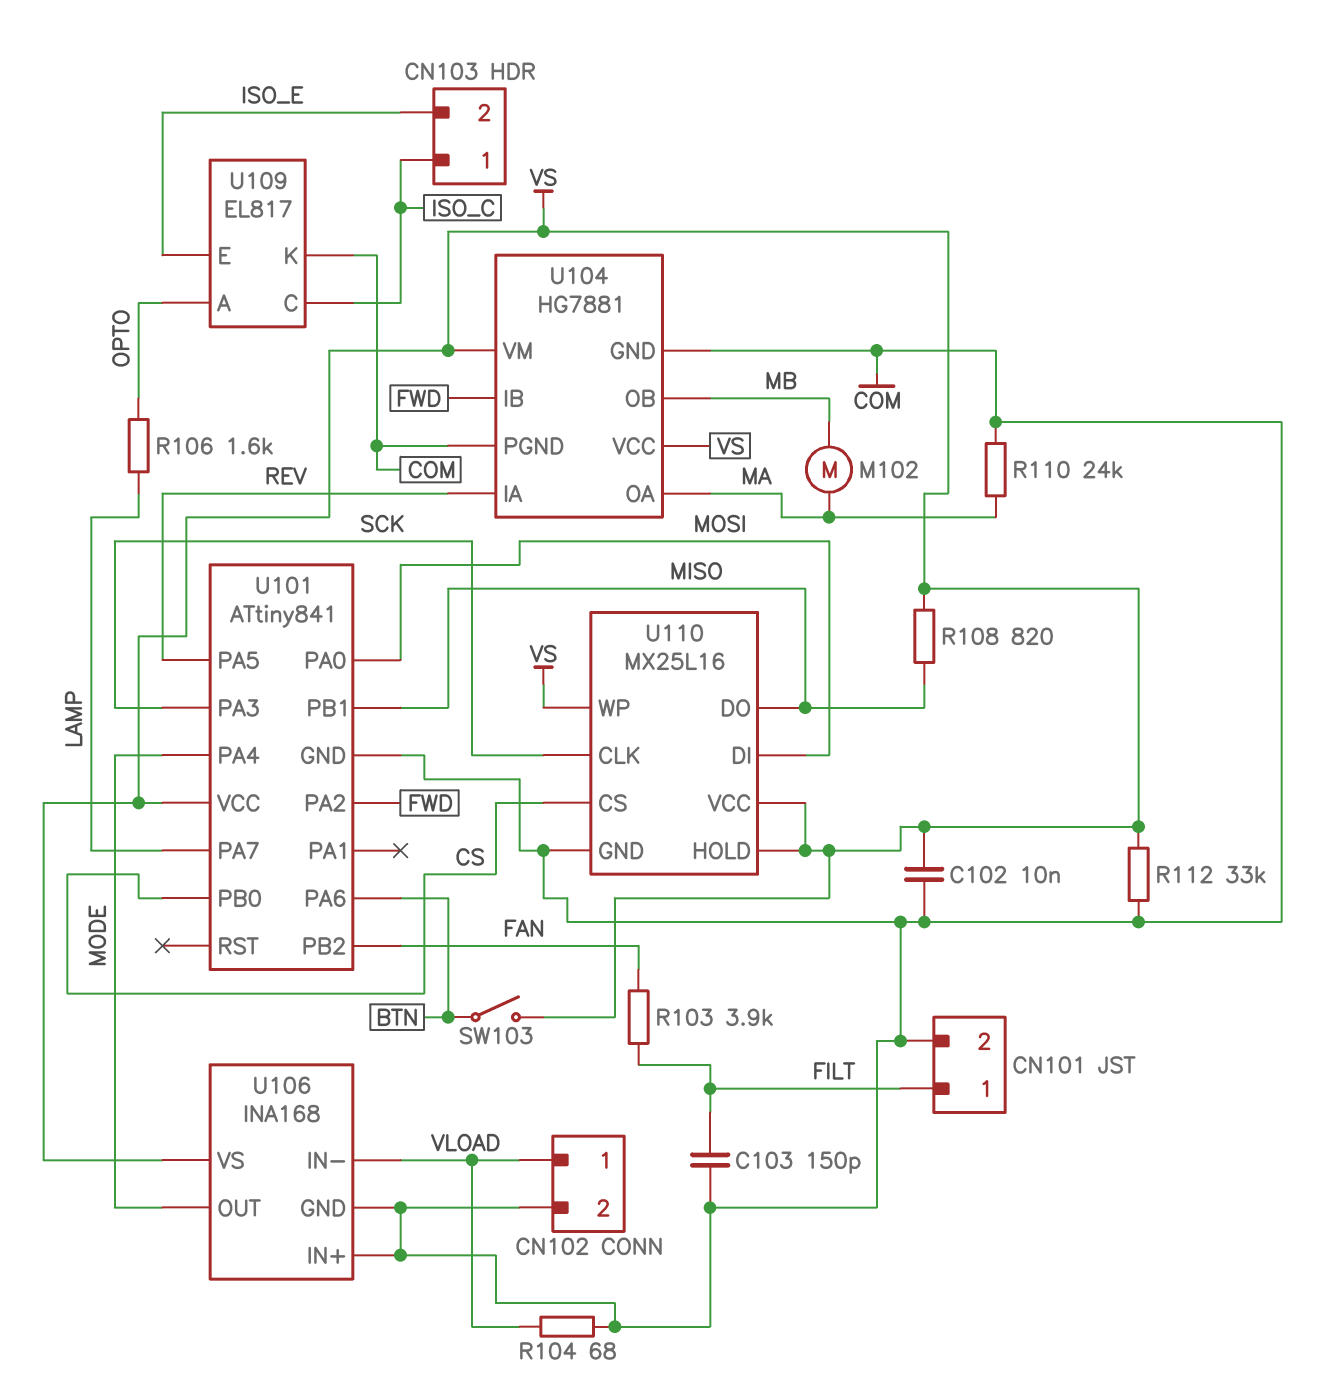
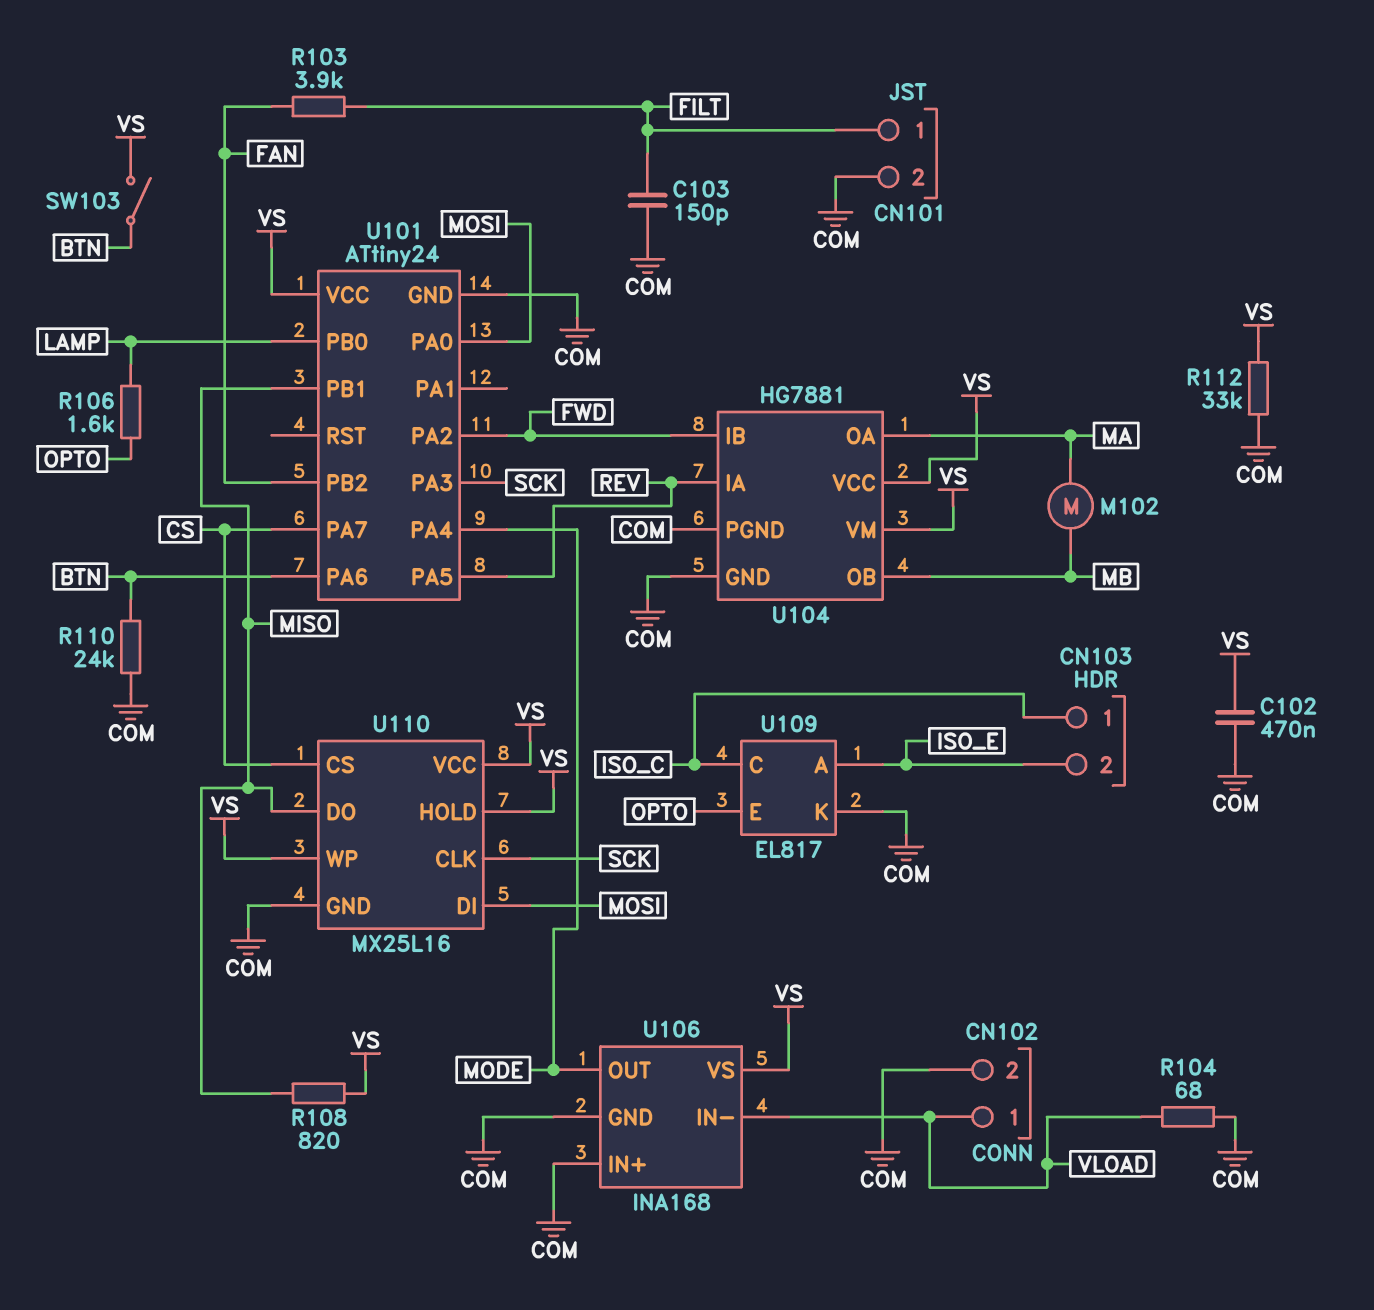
C102: 10nF (COM, VS) -> 470nF (COM, VS)
R110: 24k (COM, MA) -> 24k (BTN, COM)
U101: ATtiny841 -> ATtiny24
U101 pin PA7: LAMP -> CS
U101 pin PB0: CS -> LAMP
U109 pin A: OPTO -> ISO_E
U109 pin E: ISO_E -> OPTO

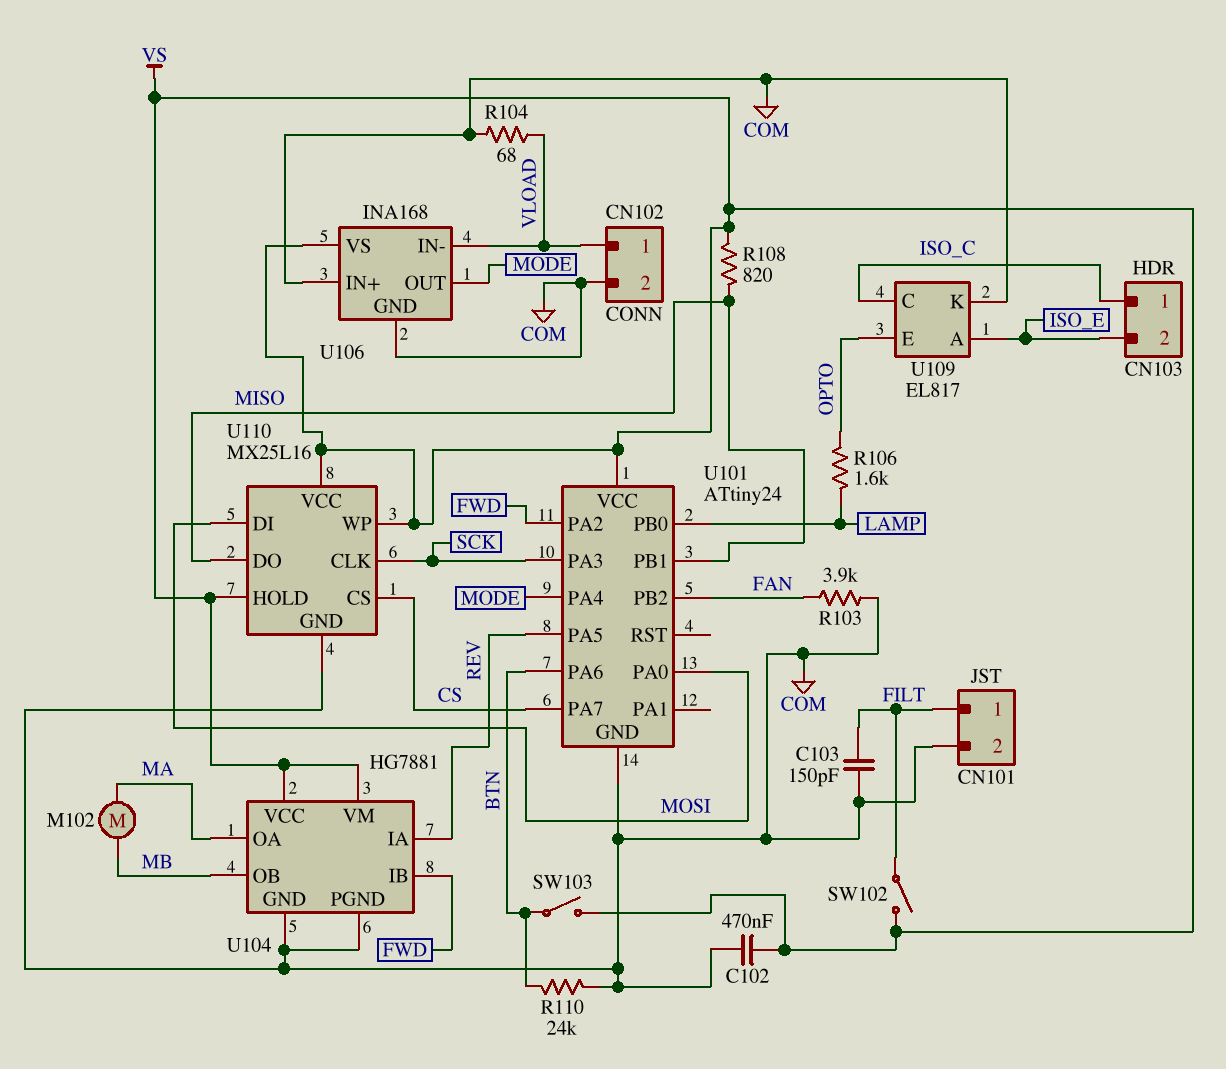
R103: 3.9k (FAN, FILT) -> 3.9k (COM, FAN)
R112: 33k (COM, VS) -> none
SW102: none -> switch (FILT, VS)

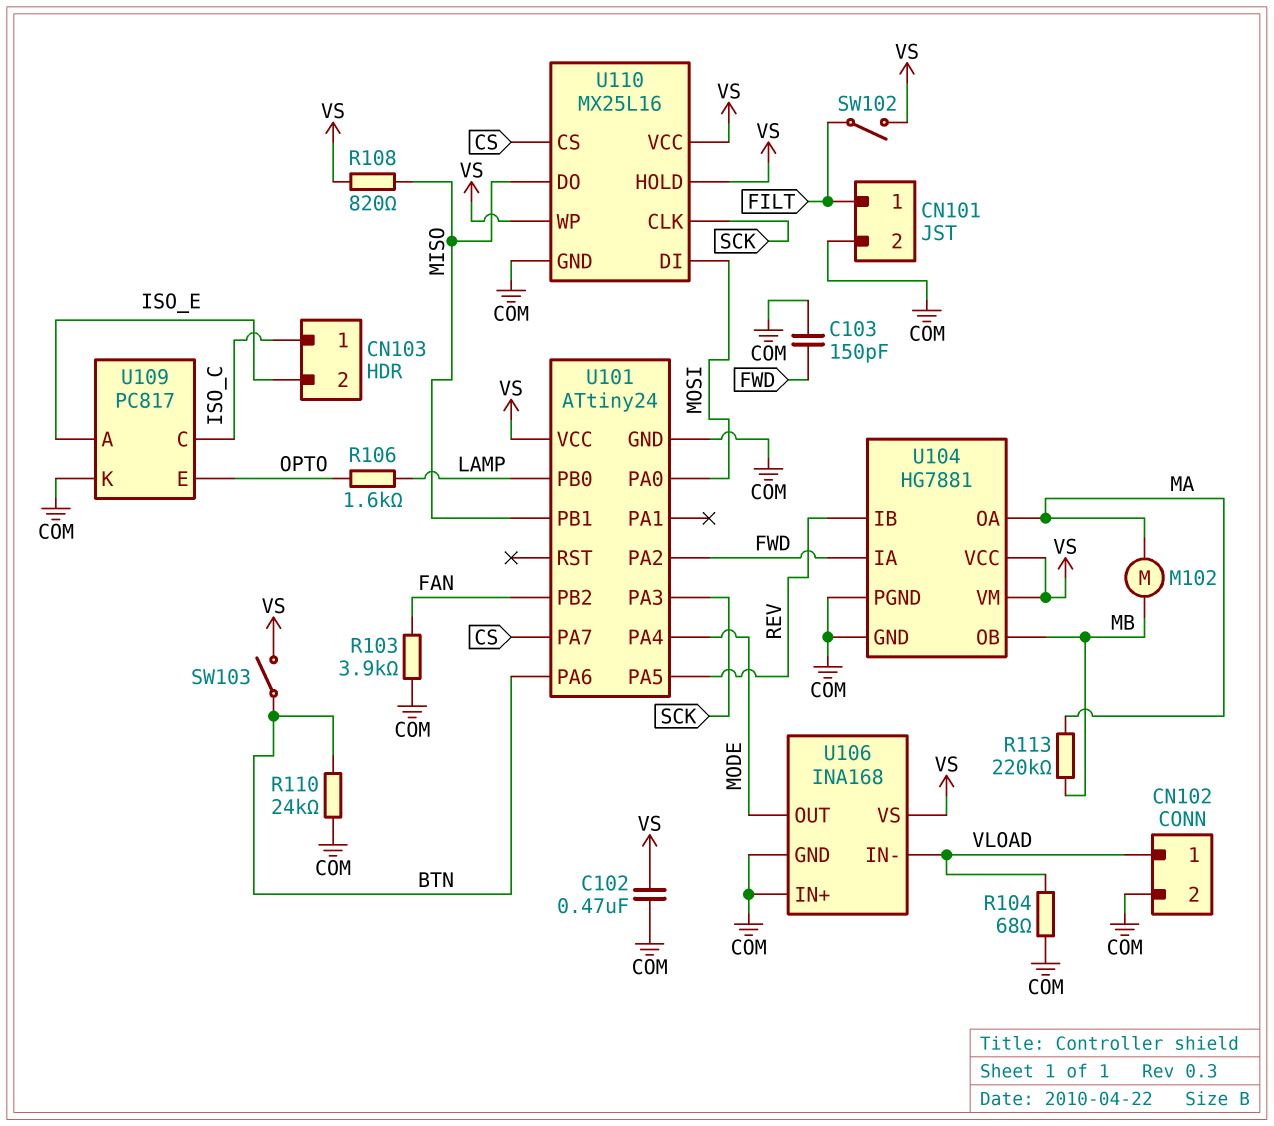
C103: 150pF (COM, FILT) -> 150pF (COM, FWD)
R113: none -> 220k (MA, MB)
U104 pin IA: REV -> FWD
U104 pin IB: FWD -> REV
U109: EL817 -> PC817

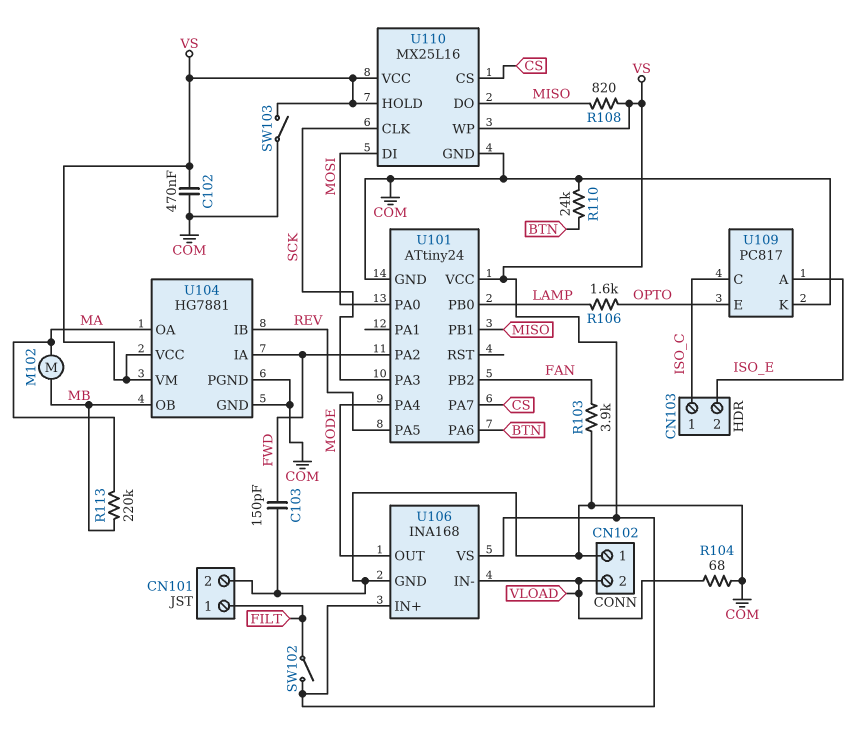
CN102 pin 1: VLOAD -> COM
CN102 pin 2: COM -> VLOAD
SW103: switch (BTN, VS) -> switch (COM, VS)
U106 pin IN+: COM -> VS

